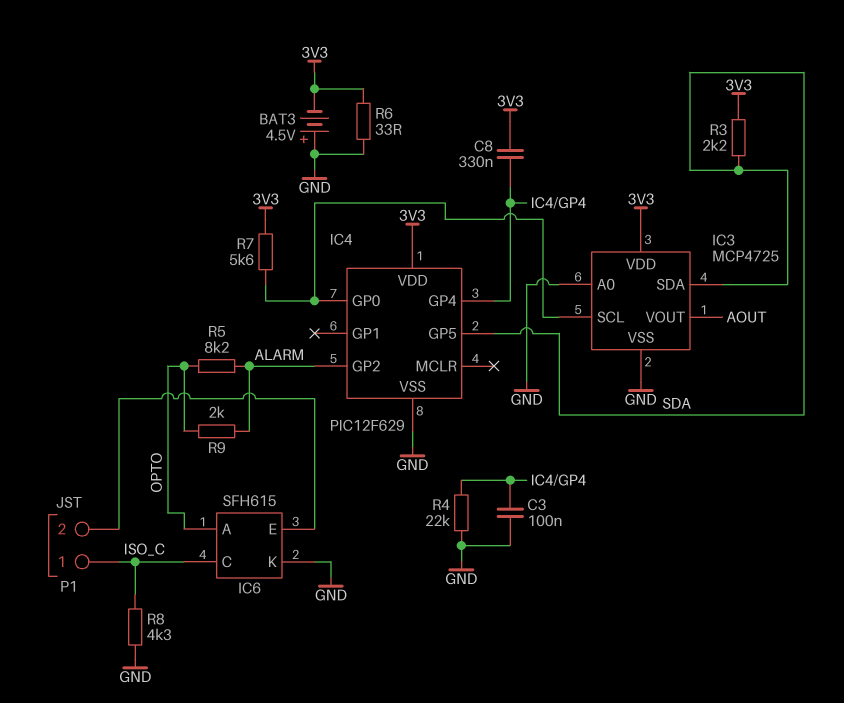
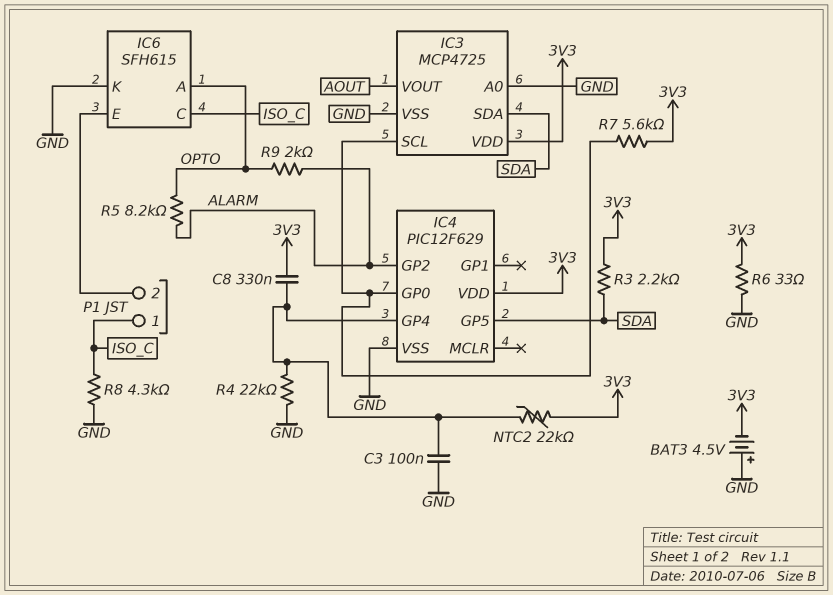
NTC2: none -> 22k (3V3, IC4/GP4)

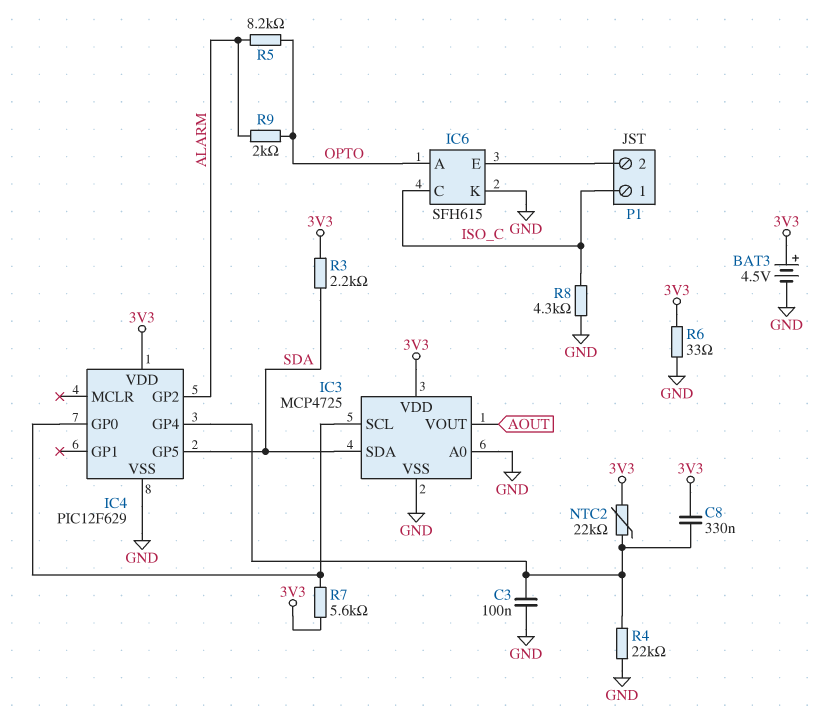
BAT3: 4.5V (plus GND, minus 3V3) -> 4.5V (plus 3V3, minus GND)

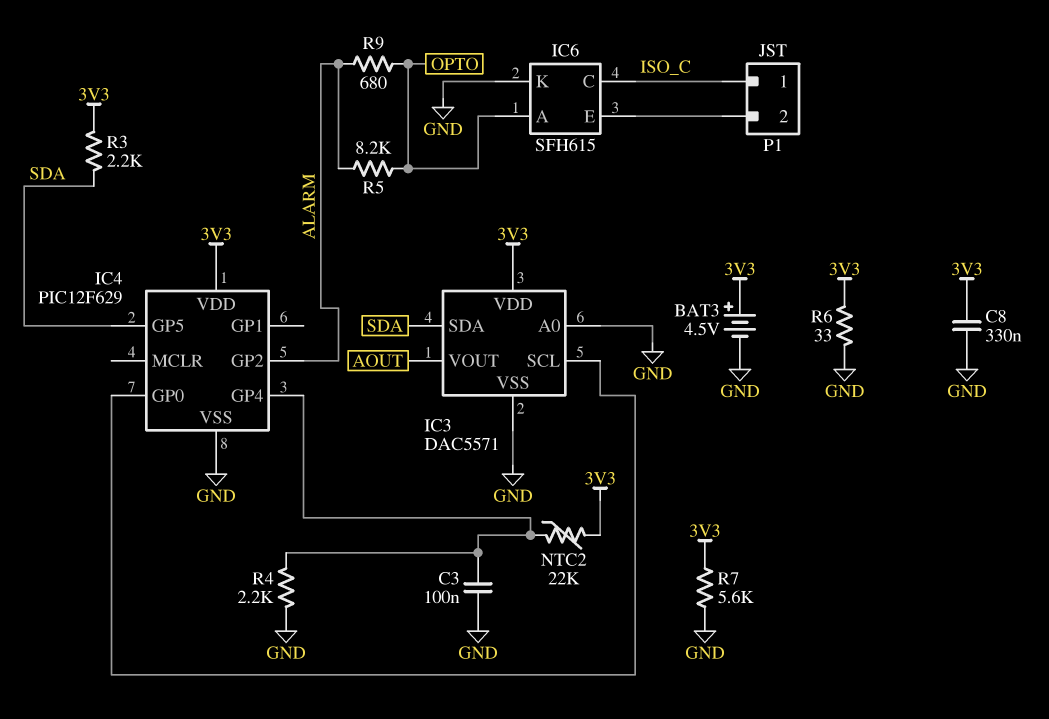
C8: 330nF (3V3, IC4/GP4) -> 330nF (3V3, GND)
IC3: MCP4725 -> DAC5571
R4: 22k (GND, IC4/GP4) -> 2.2k (GND, IC4/GP4)
R7: 5.6k (3V3, IC3/SCL) -> 5.6k (3V3, GND)
R8: 4.3k (GND, ISO_C) -> none
R9: 2k (ALARM, OPTO) -> 680 (ALARM, OPTO)

